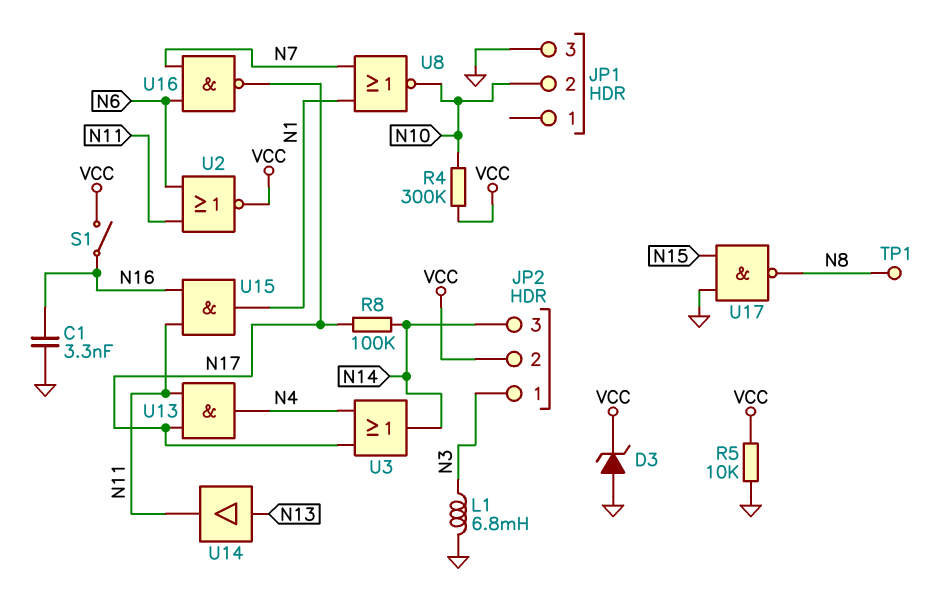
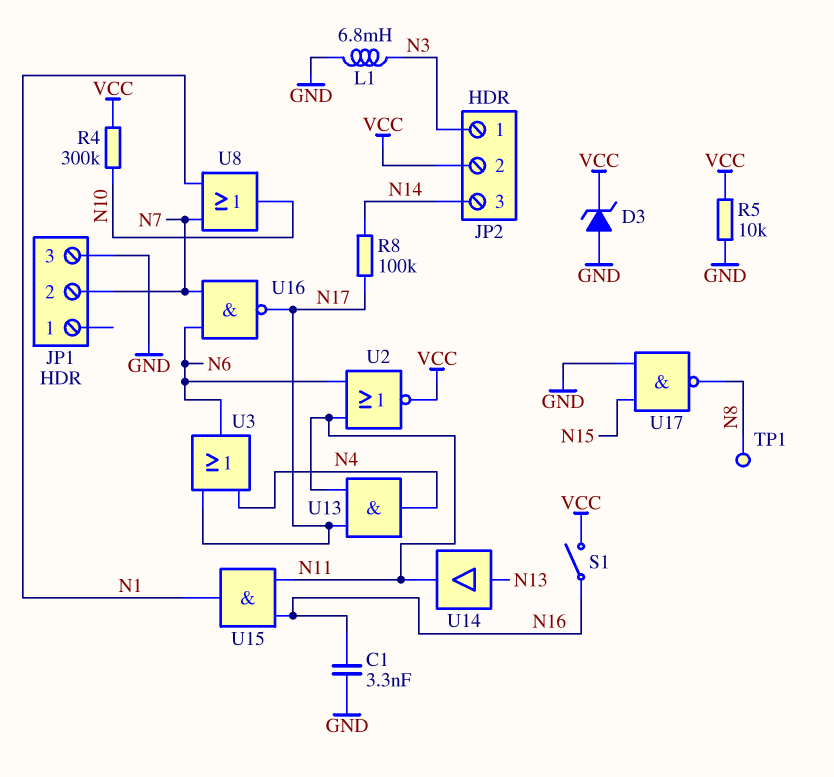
JP1 pin 2: N10 -> N7
U3: OR (in N4, in N17, out N14) -> OR (in N4, in N17, out N6)
U8: NOR (in N1, in N7, out N10) -> OR (in N1, in N7, out N10)

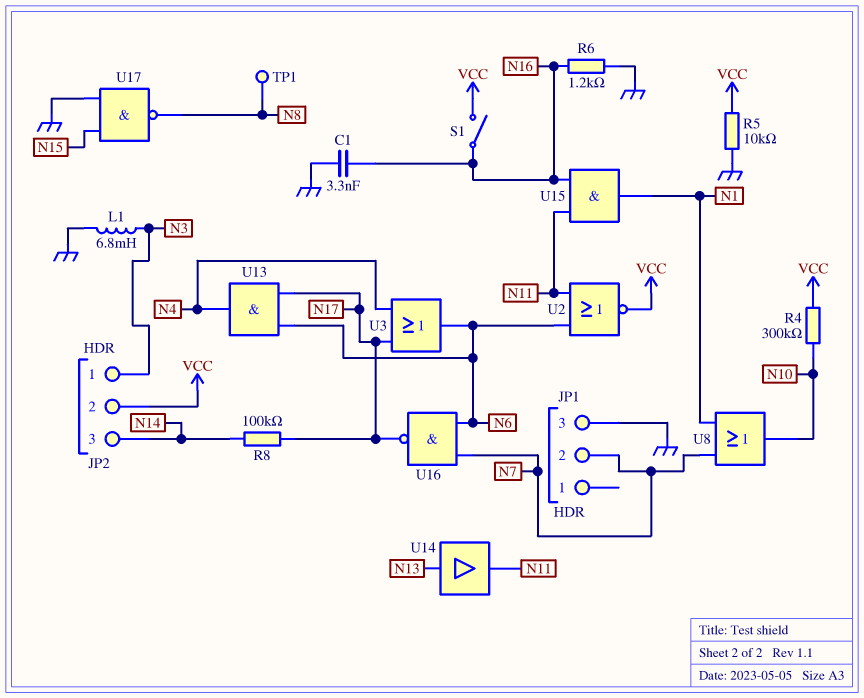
D3: zener (A GND, K VCC) -> none
R6: none -> 1.2k (GND, N16)
U13: AND (in N11, in N17, out N4) -> AND (in N6, in N17, out N4)

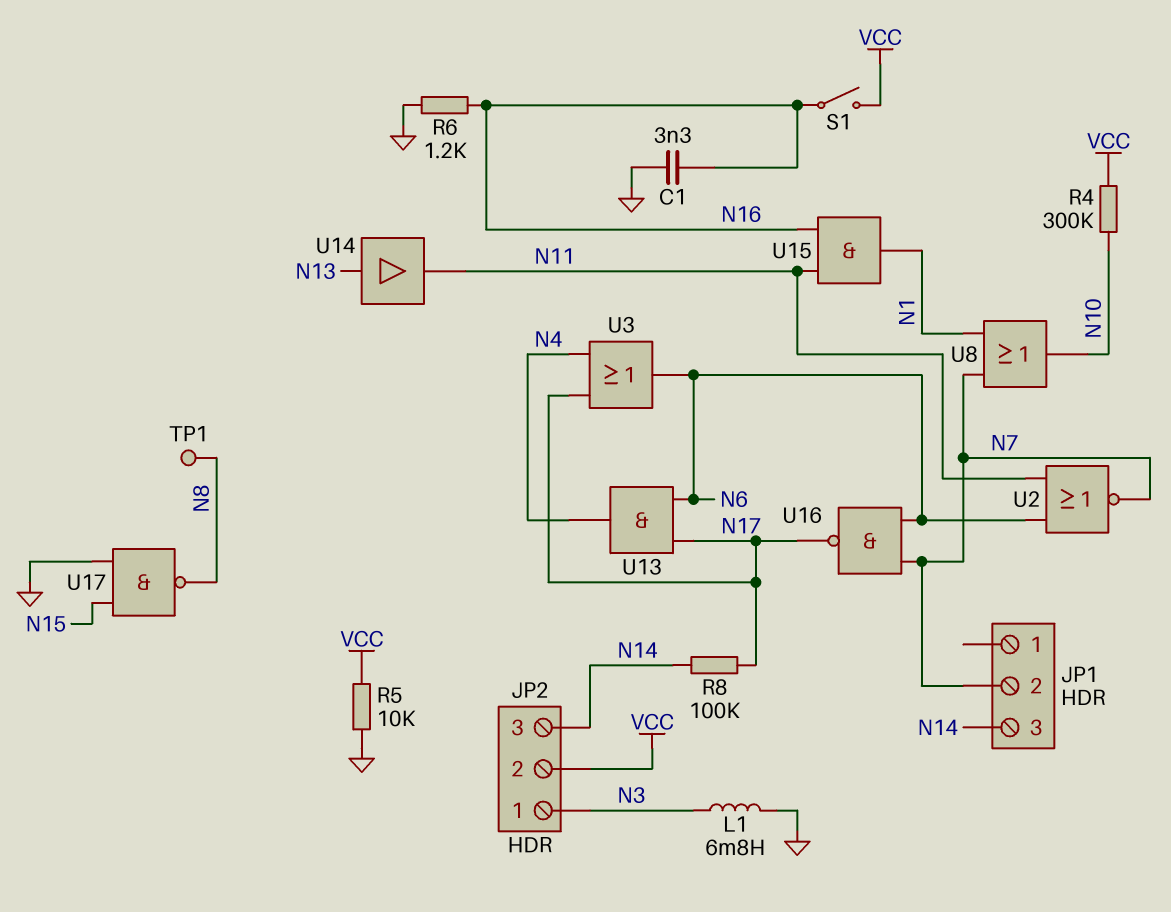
JP1 pin 3: GND -> N14
U2: NOR (in N6, in N11, out VCC) -> NOR (in N6, in N11, out N7)

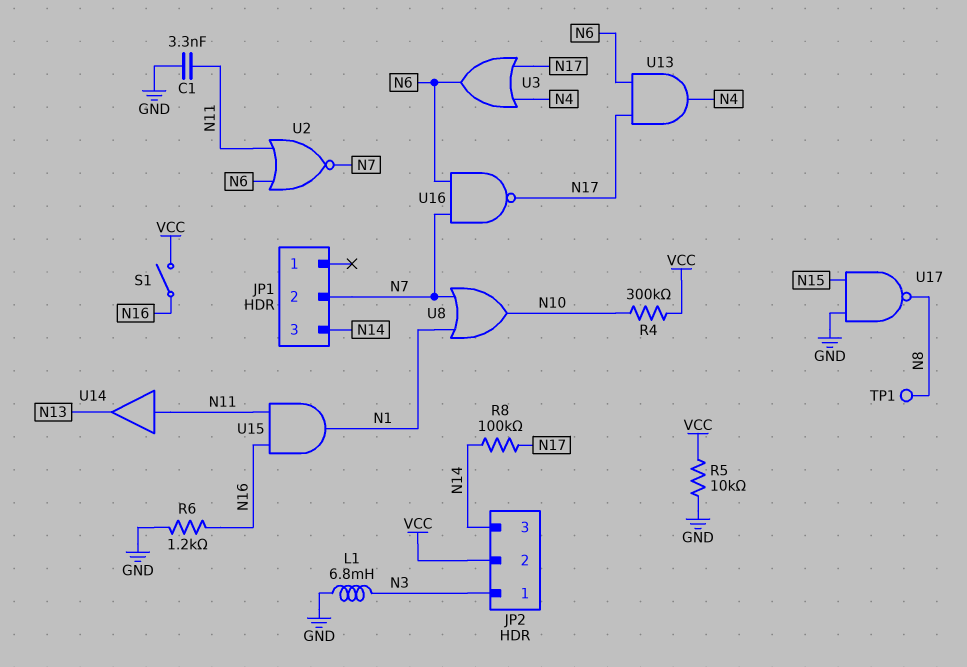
C1: 3.3nF (GND, N16) -> 3.3nF (GND, N11)
U14: buffer (in N13, out N11) -> buffer (in N11, out N13)

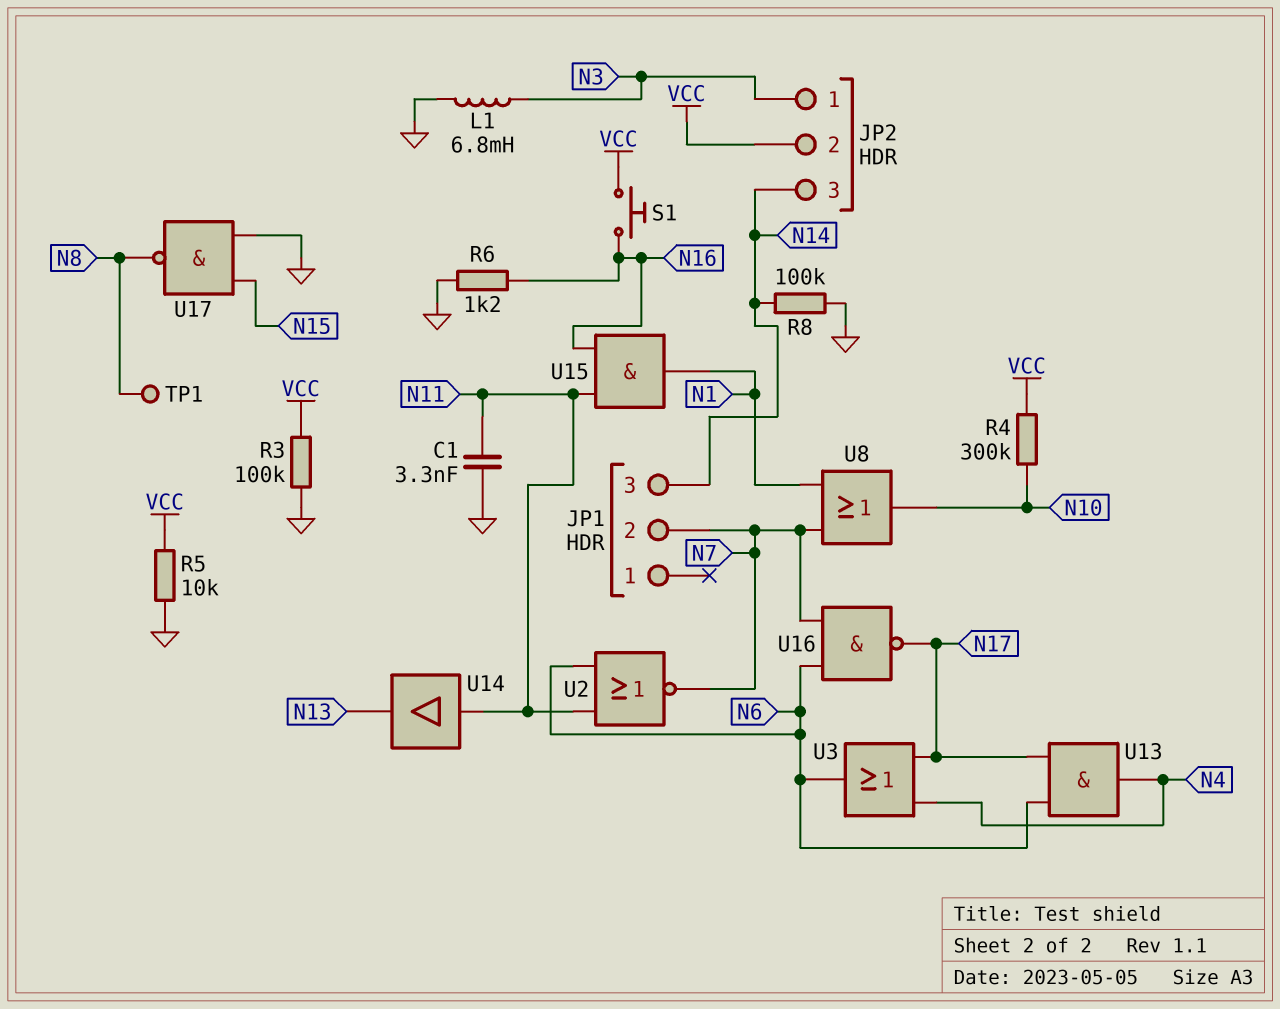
R3: none -> 100k (GND, VCC)
R8: 100k (N14, N17) -> 100k (GND, N14)
S1: switch (N16, VCC) -> button (N16, VCC)

